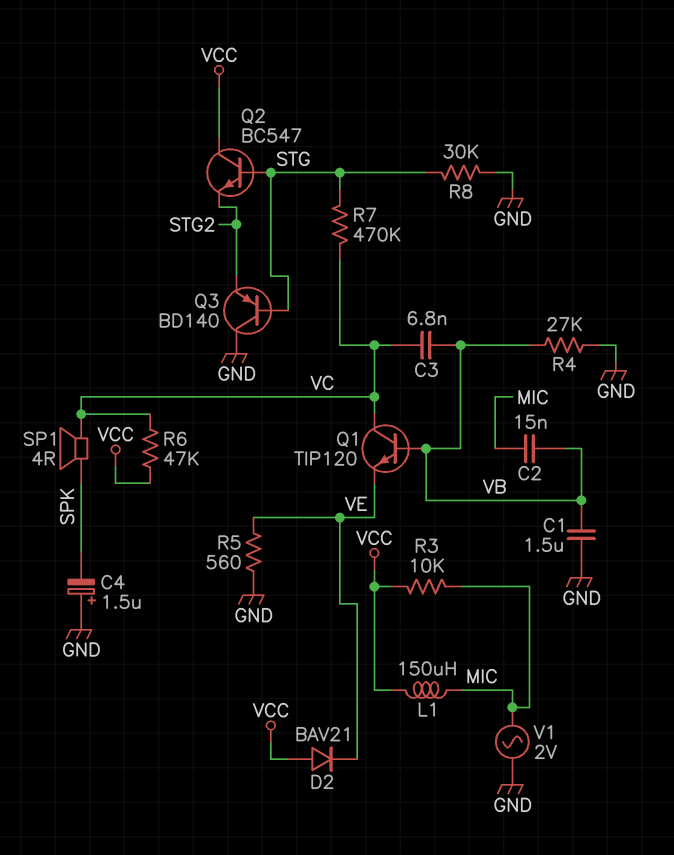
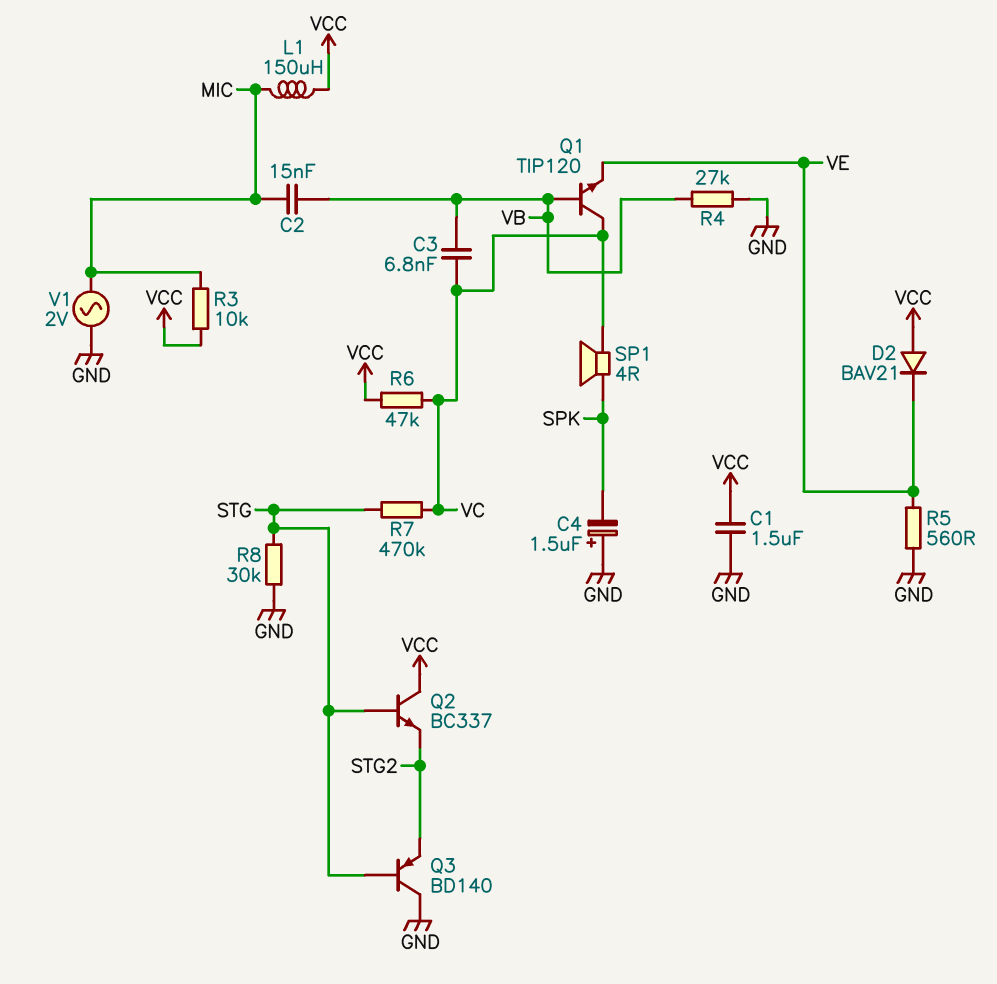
C1: 1.5uF (GND, VB) -> 1.5uF (GND, VCC)
Q2: NPN BC547 (B STG, C VCC, E STG2) -> NPN BC337 (B STG, C VCC, E STG2)

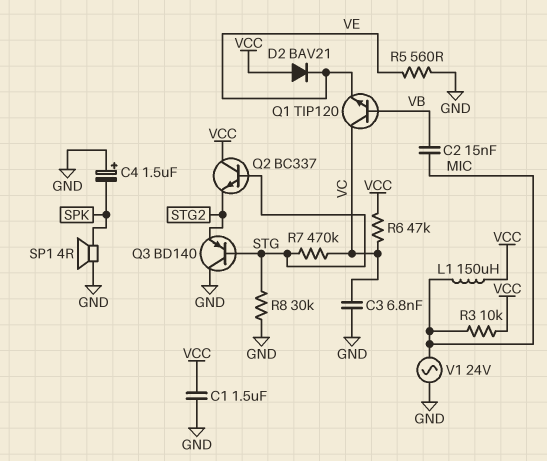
C3: 6.8nF (VB, VC) -> 6.8nF (GND, VC)
R4: 27k (GND, VB) -> none
SP1: speaker 4R (SPK, VC) -> speaker 4R (GND, SPK)
V1: AC 2V (GND, MIC) -> AC 24V (GND, MIC)

